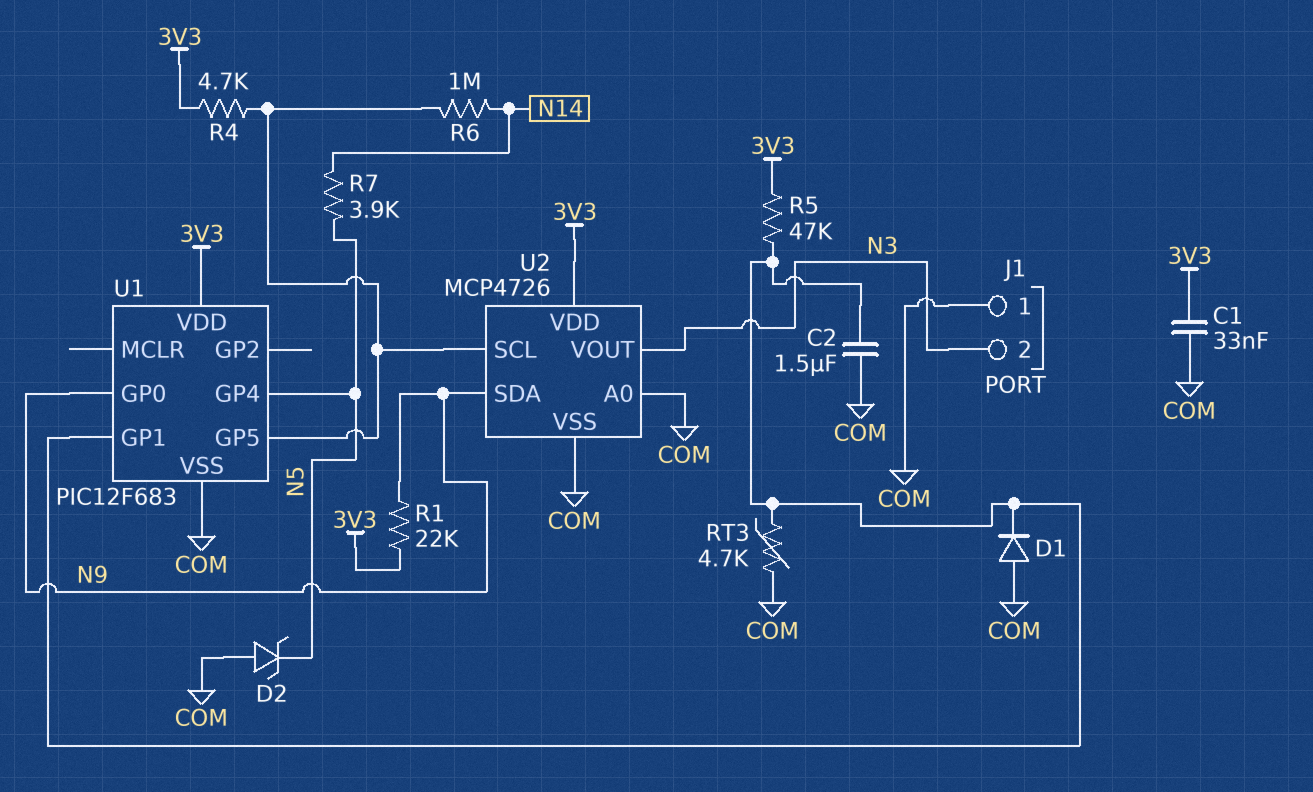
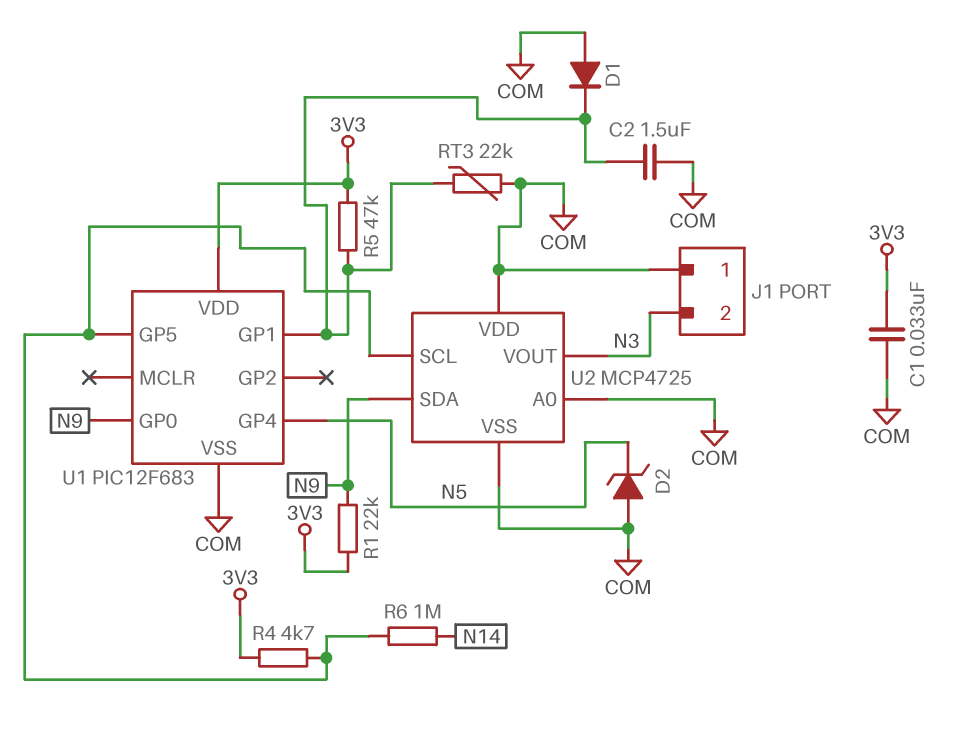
R7: 3.9k (N5, N14) -> none
RT3: 4.7k (COM, U1/GP1) -> 22k (COM, U1/GP1)
U2: MCP4726 -> MCP4725
U2 pin VDD: 3V3 -> COM

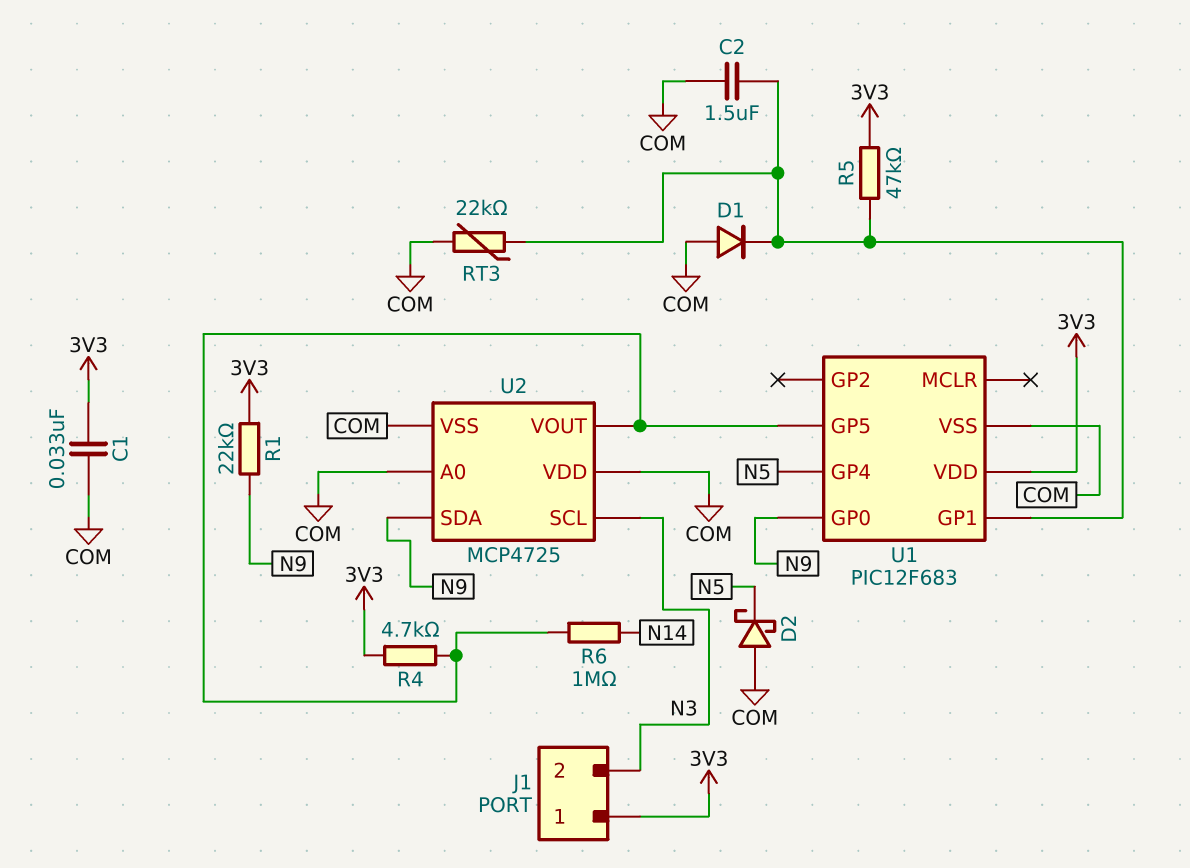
D2: zener (A COM, K N5) -> schottky (A COM, K N5)
J1 pin 1: COM -> 3V3
U2 pin SCL: U1/GP5 -> N3
U2 pin VOUT: N3 -> U1/GP5

